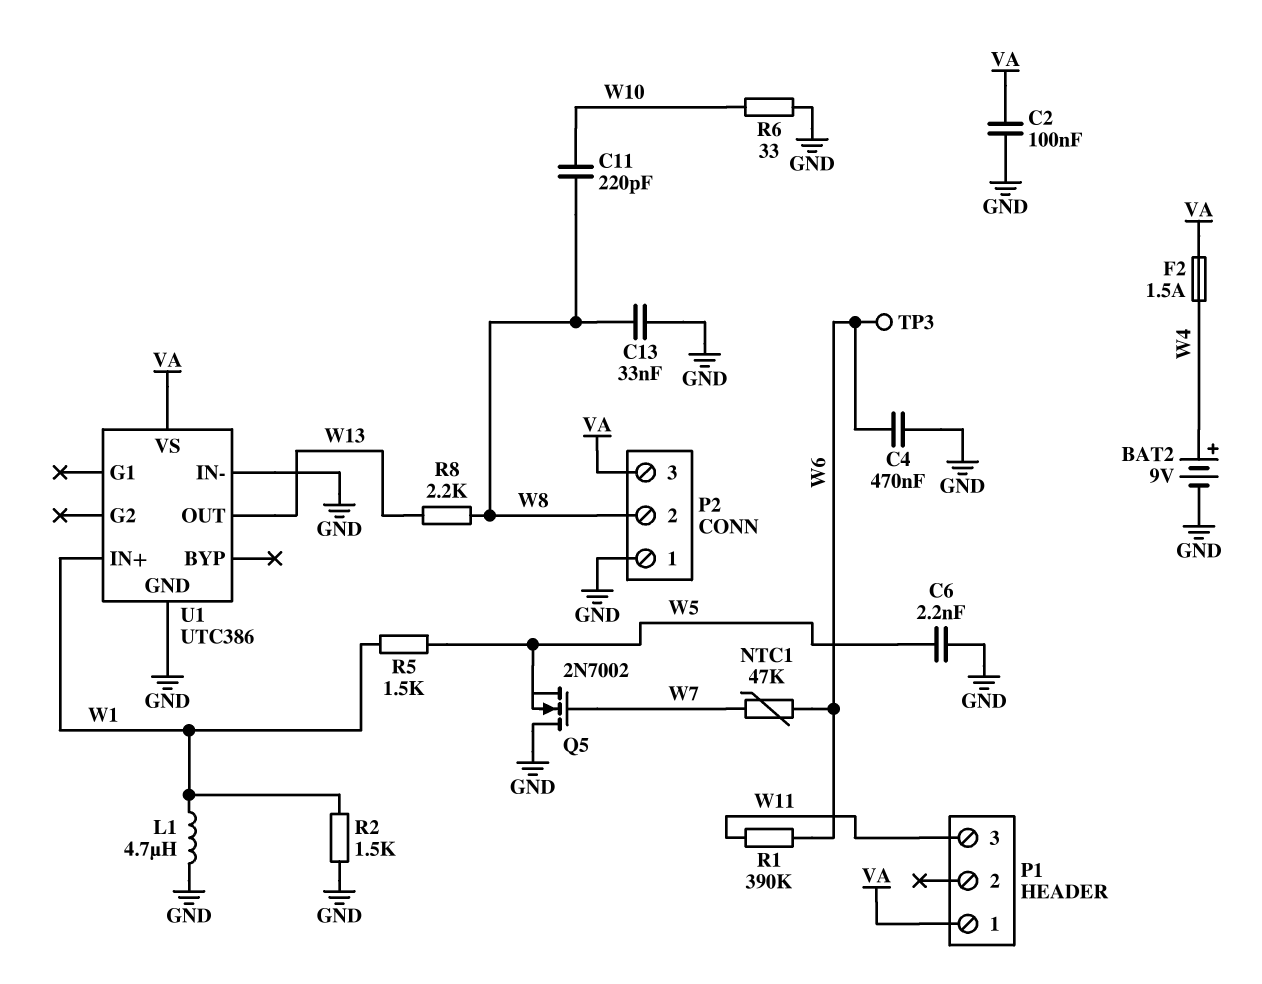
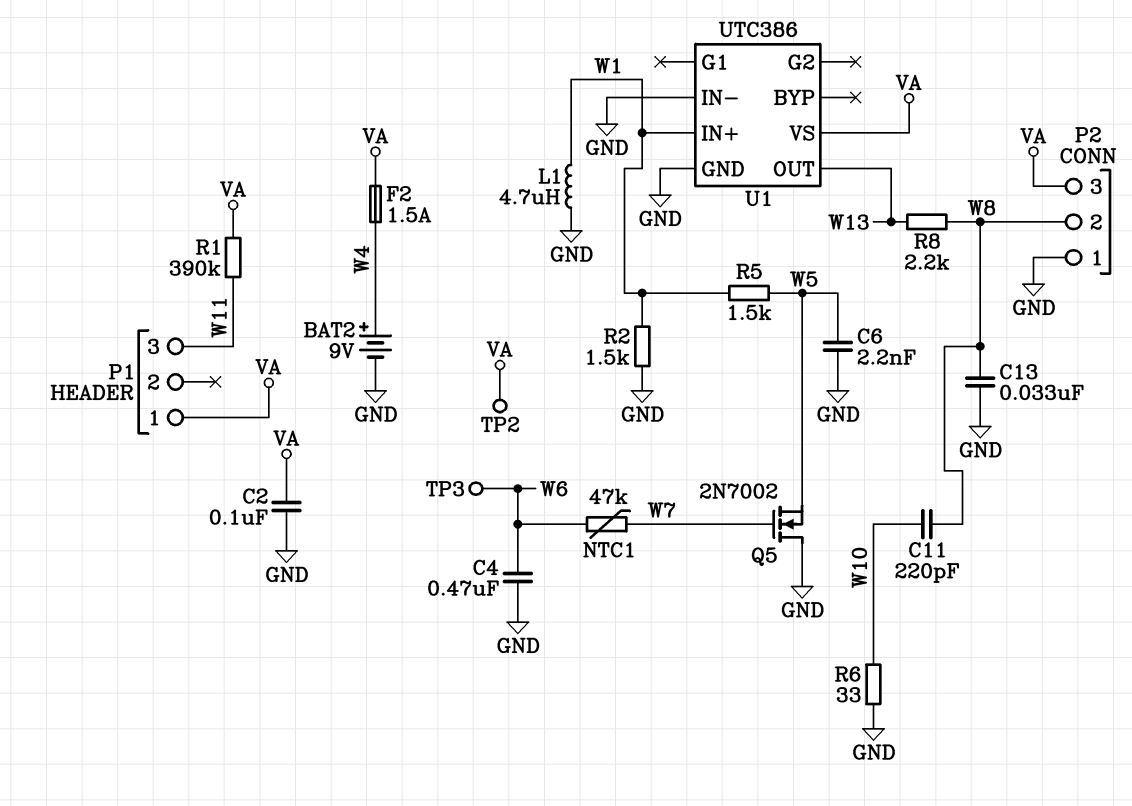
R1: 390k (W6, W11) -> 390k (VA, W11)
TP2: none -> test point (VA)

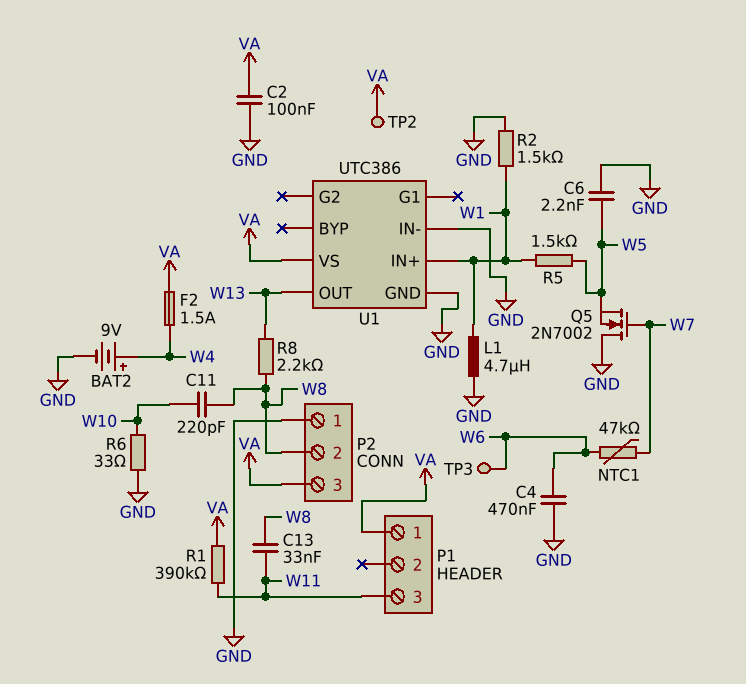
C13: 33nF (GND, W8) -> 33nF (W8, W11)

